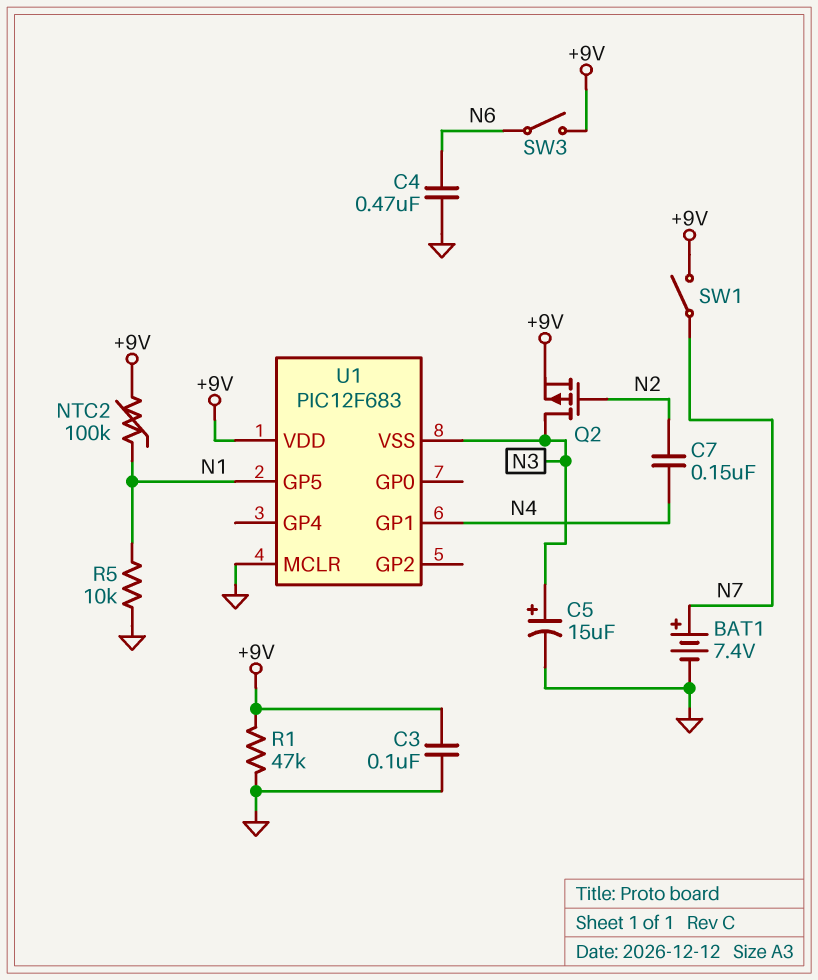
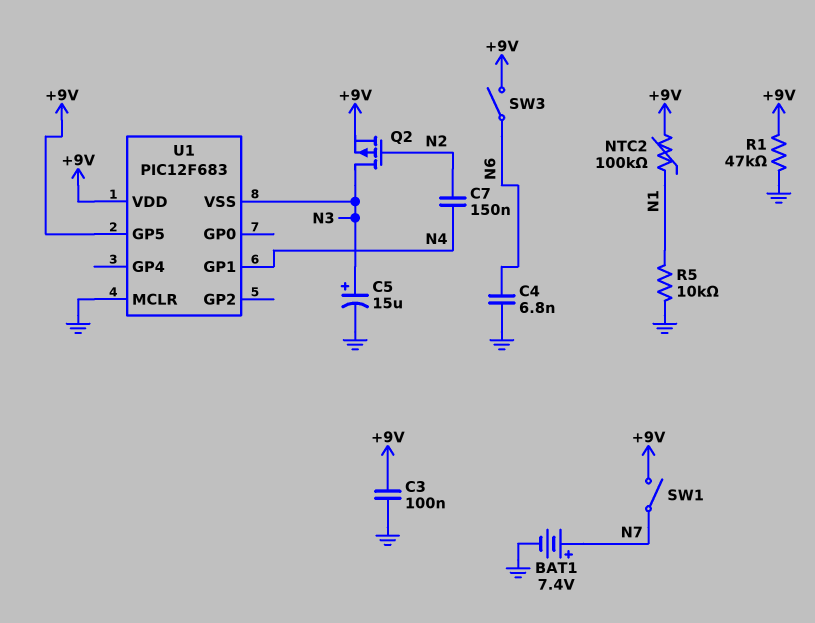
C4: 470nF (GND, N6) -> 6.8nF (GND, N6)
U1 pin GP5: N1 -> +9V

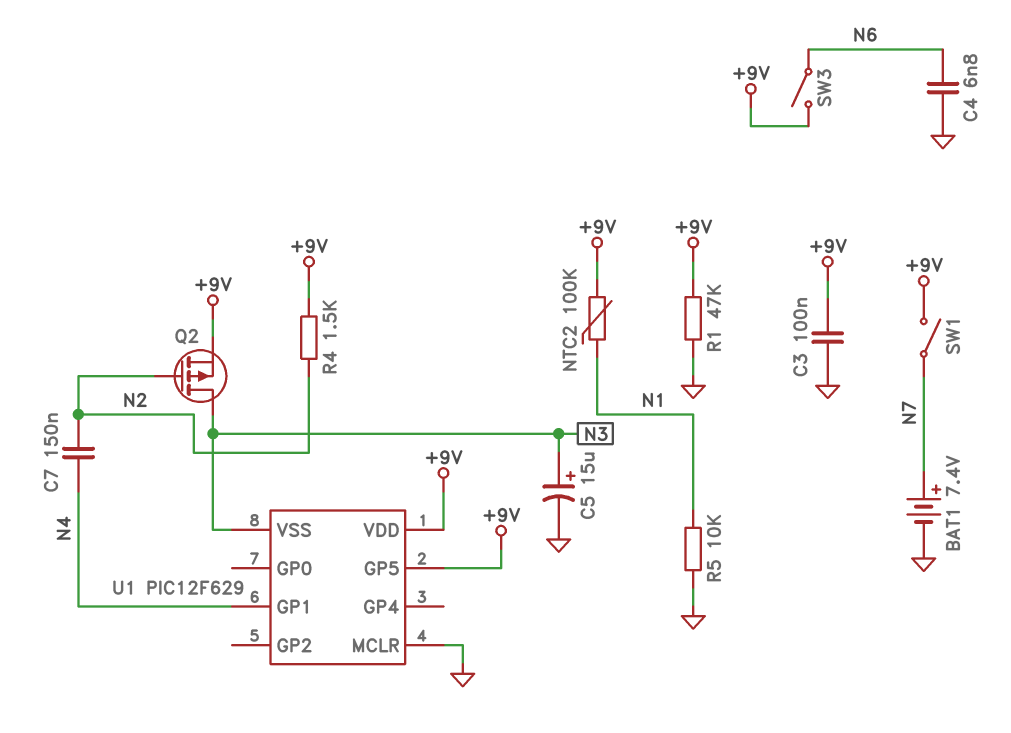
R4: none -> 1.5k (+9V, N2)
U1: PIC12F683 -> PIC12F629

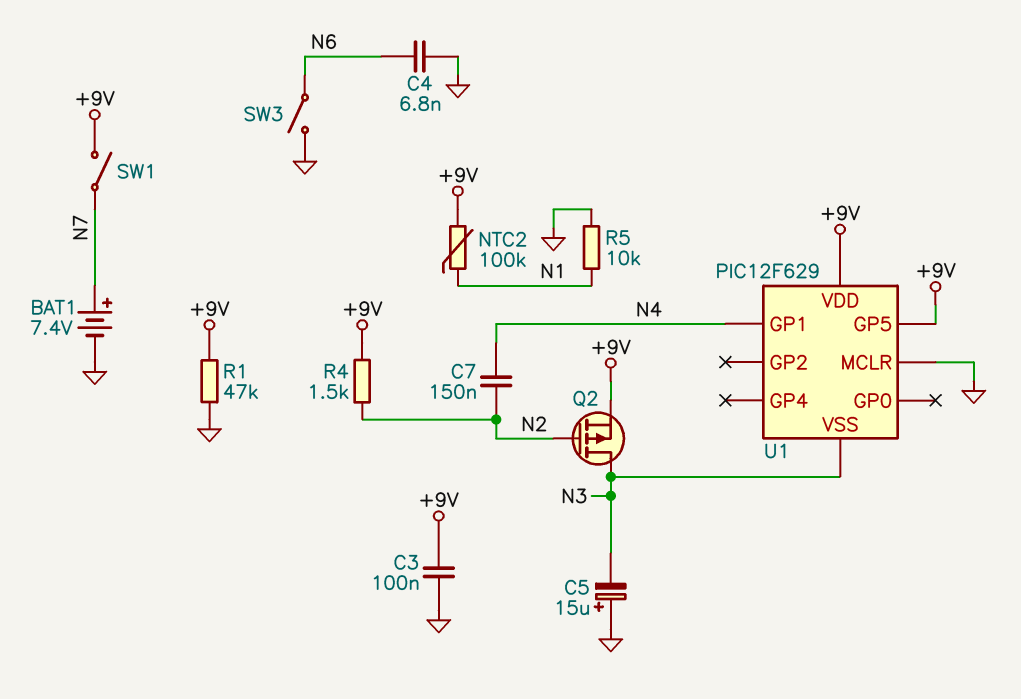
C5: 15uF (plus N3, minus GND) -> 15uF (plus GND, minus N3)
SW3: switch (+9V, N6) -> switch (GND, N6)

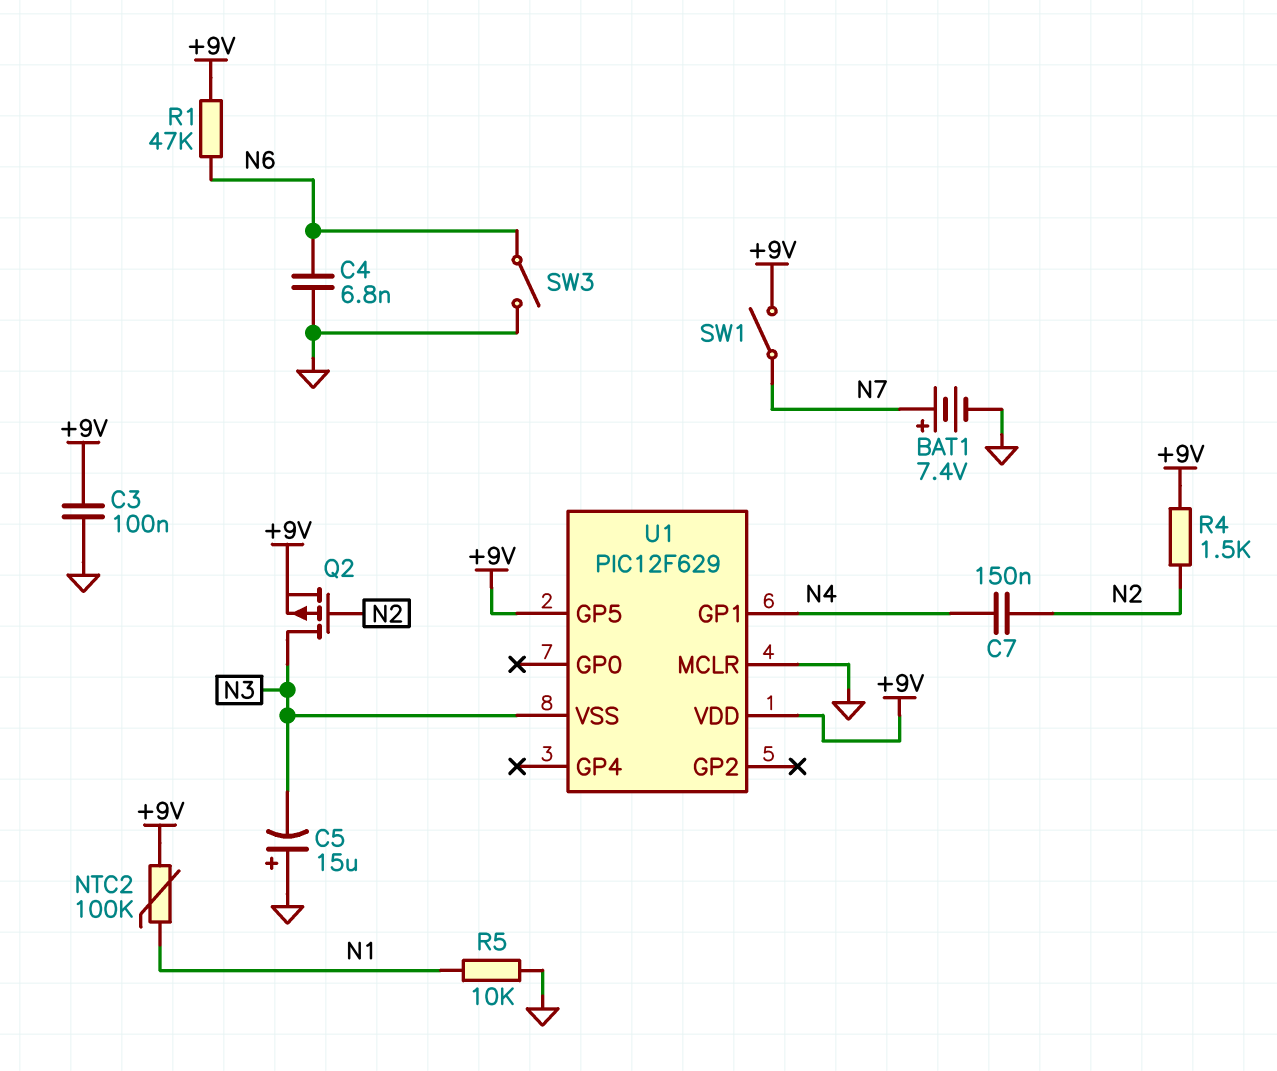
R1: 47k (+9V, GND) -> 47k (+9V, N6)

